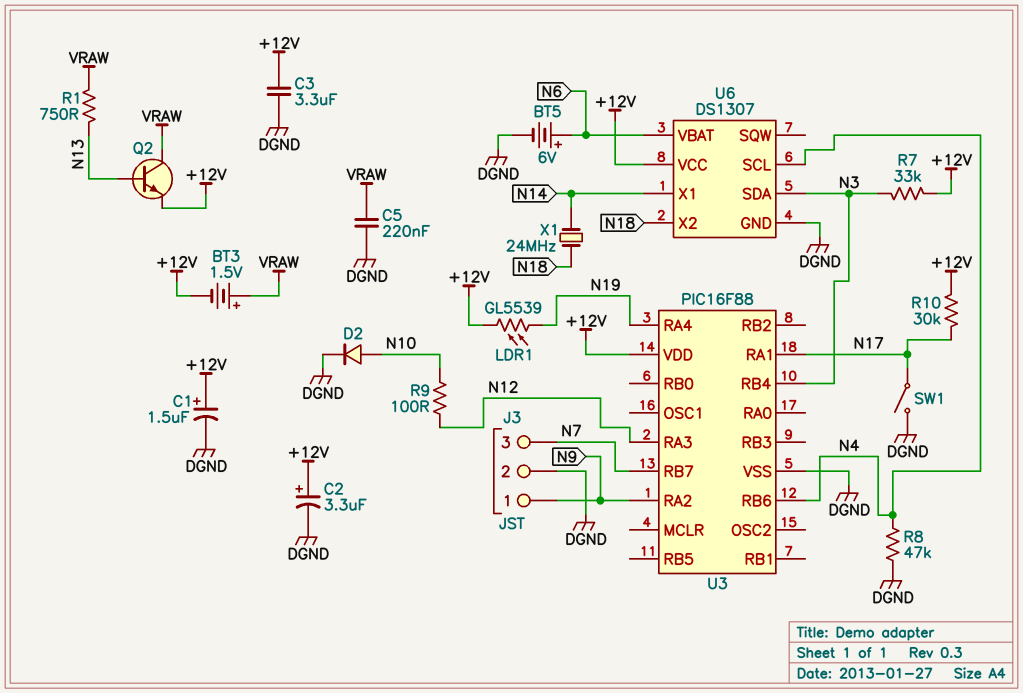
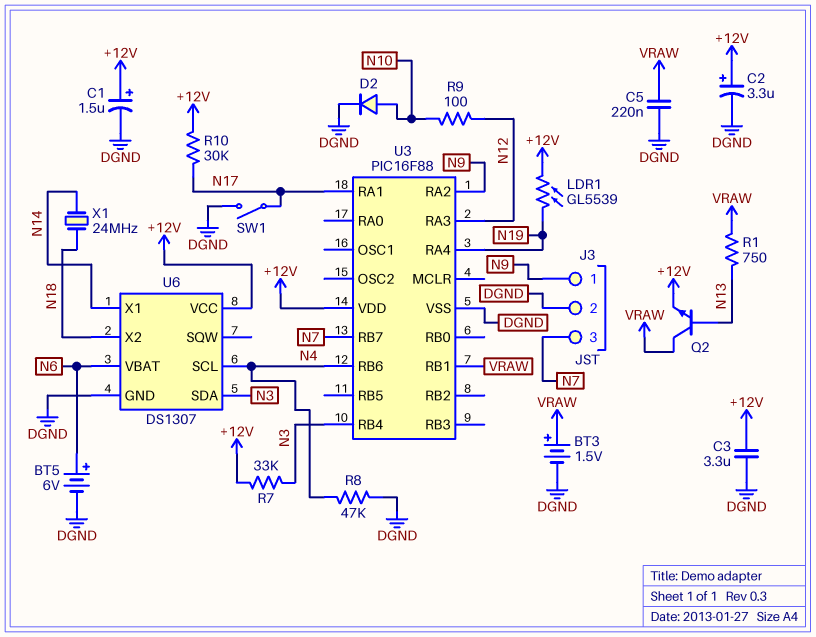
BT3: 1.5V (plus VRAW, minus +12V) -> 1.5V (plus VRAW, minus DGND)
U3 pin RB1: none -> VRAW

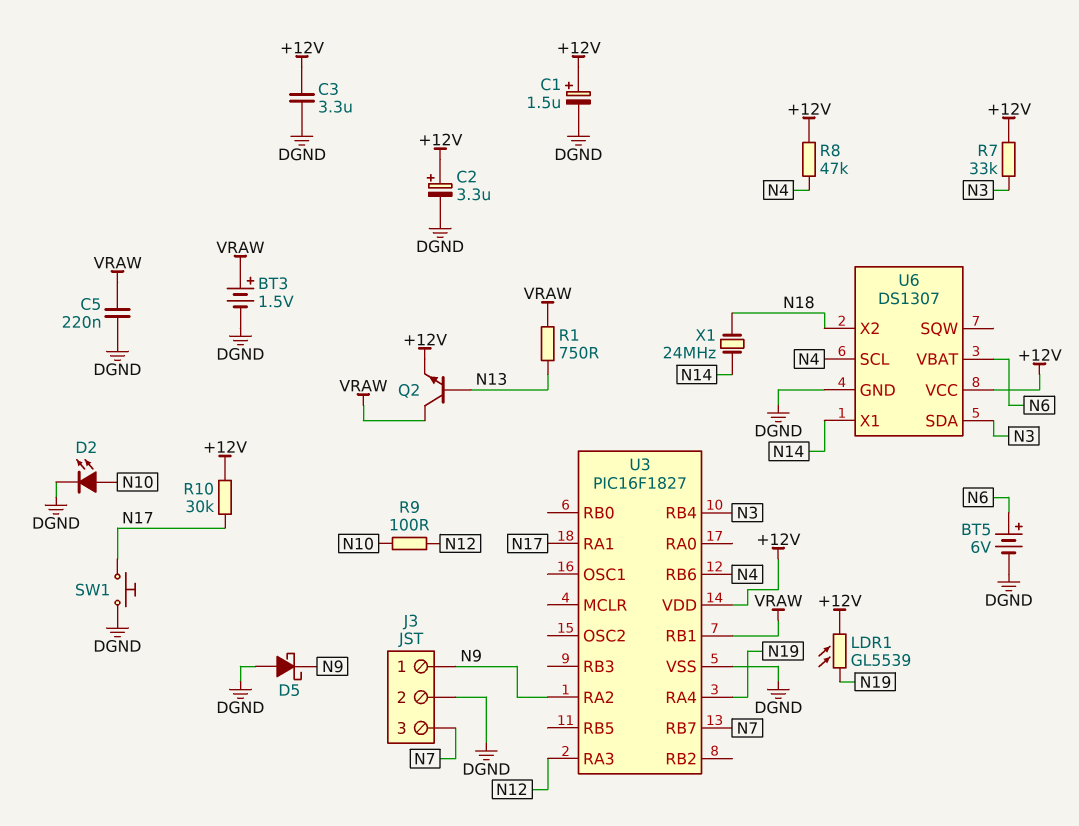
D2: diode (A N10, K DGND) -> LED (A N10, K DGND)
D5: none -> schottky (A DGND, K N9)
R8: 47k (DGND, N4) -> 47k (+12V, N4)
SW1: switch (DGND, N17) -> button (DGND, N17)
U3: PIC16F88 -> PIC16F1827

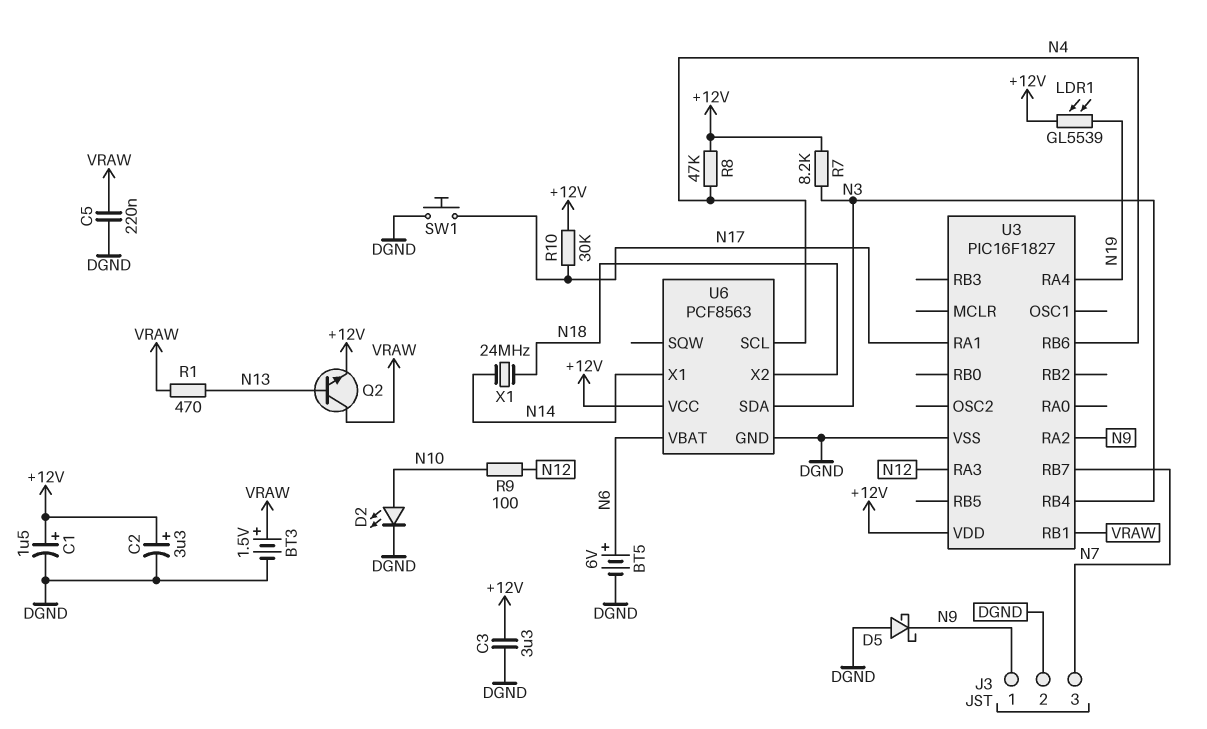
R1: 750 (N13, VRAW) -> 470 (N13, VRAW)
R7: 33k (+12V, N3) -> 8.2k (+12V, N3)
U6: DS1307 -> PCF8563

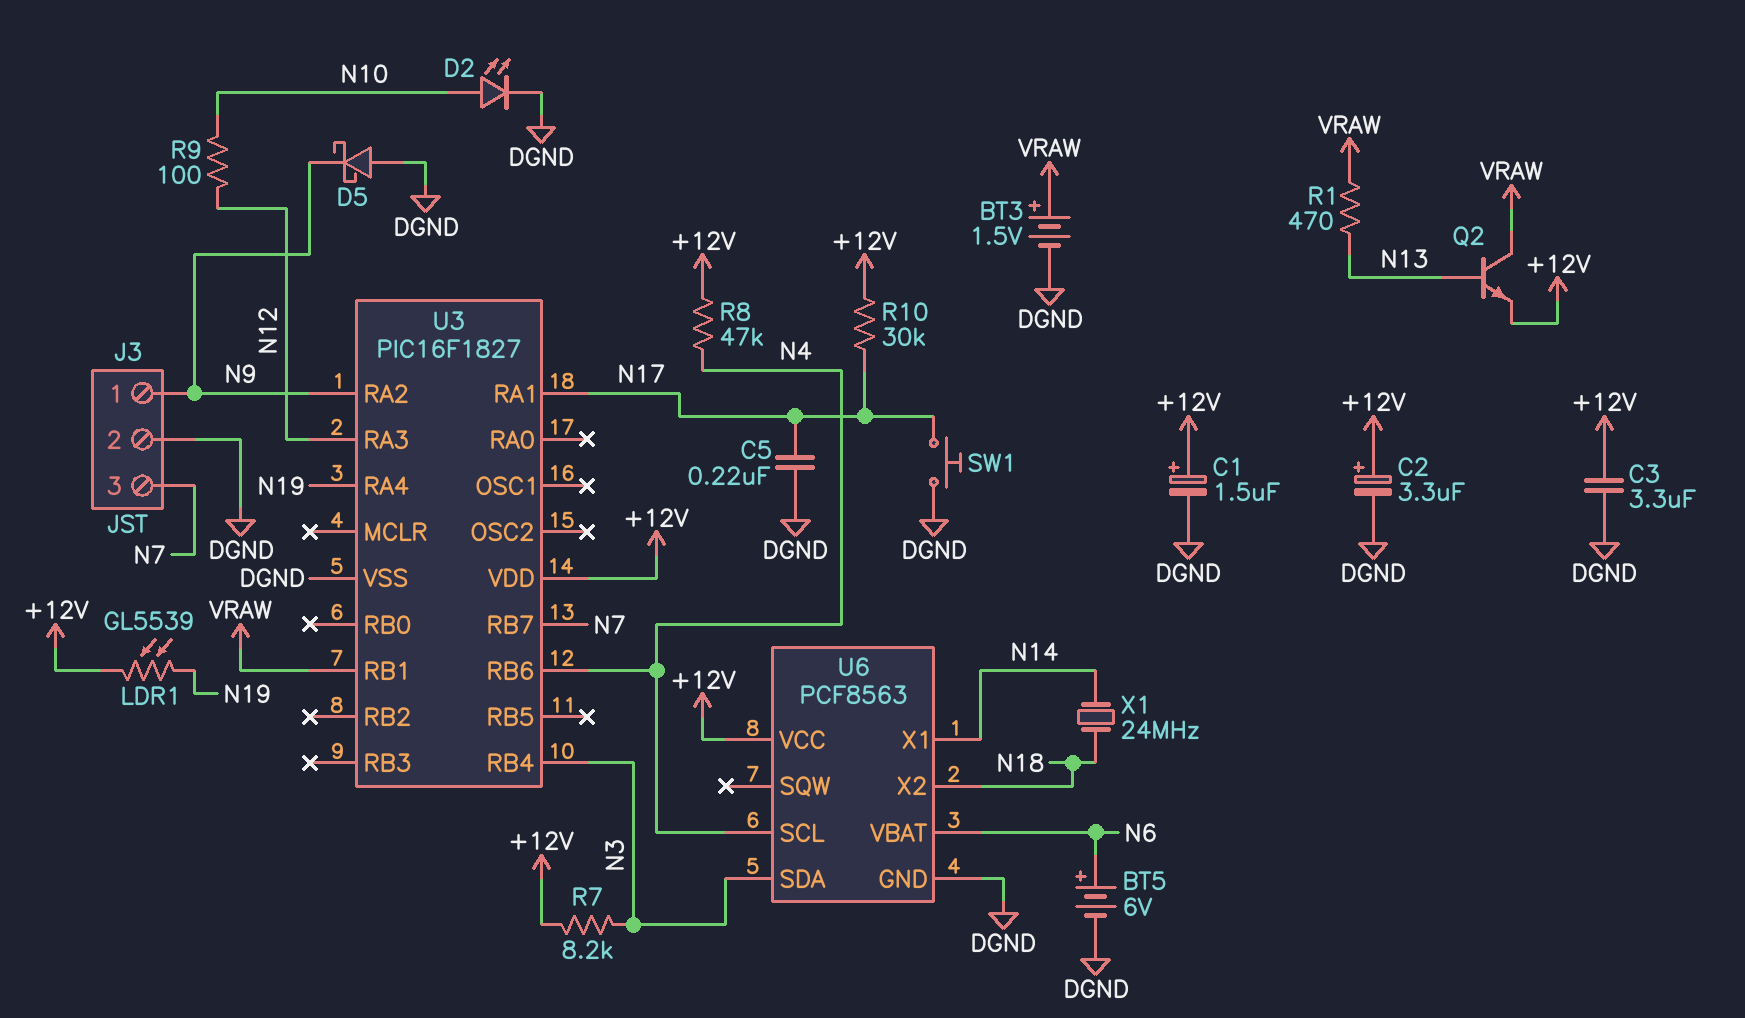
C5: 220nF (DGND, VRAW) -> 220nF (DGND, N17)

